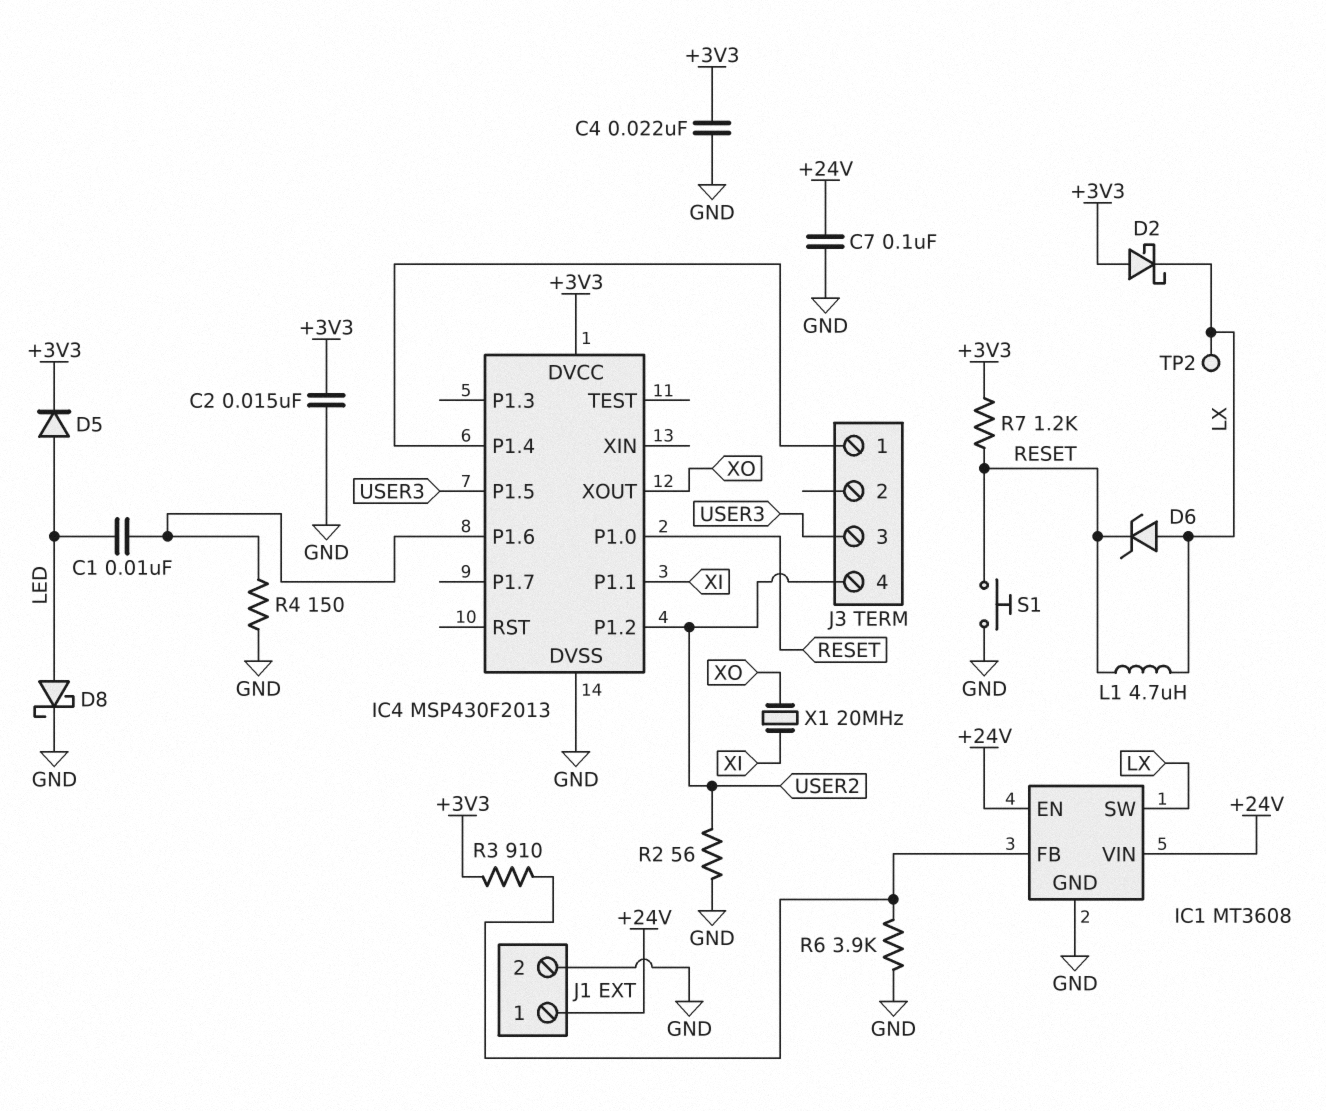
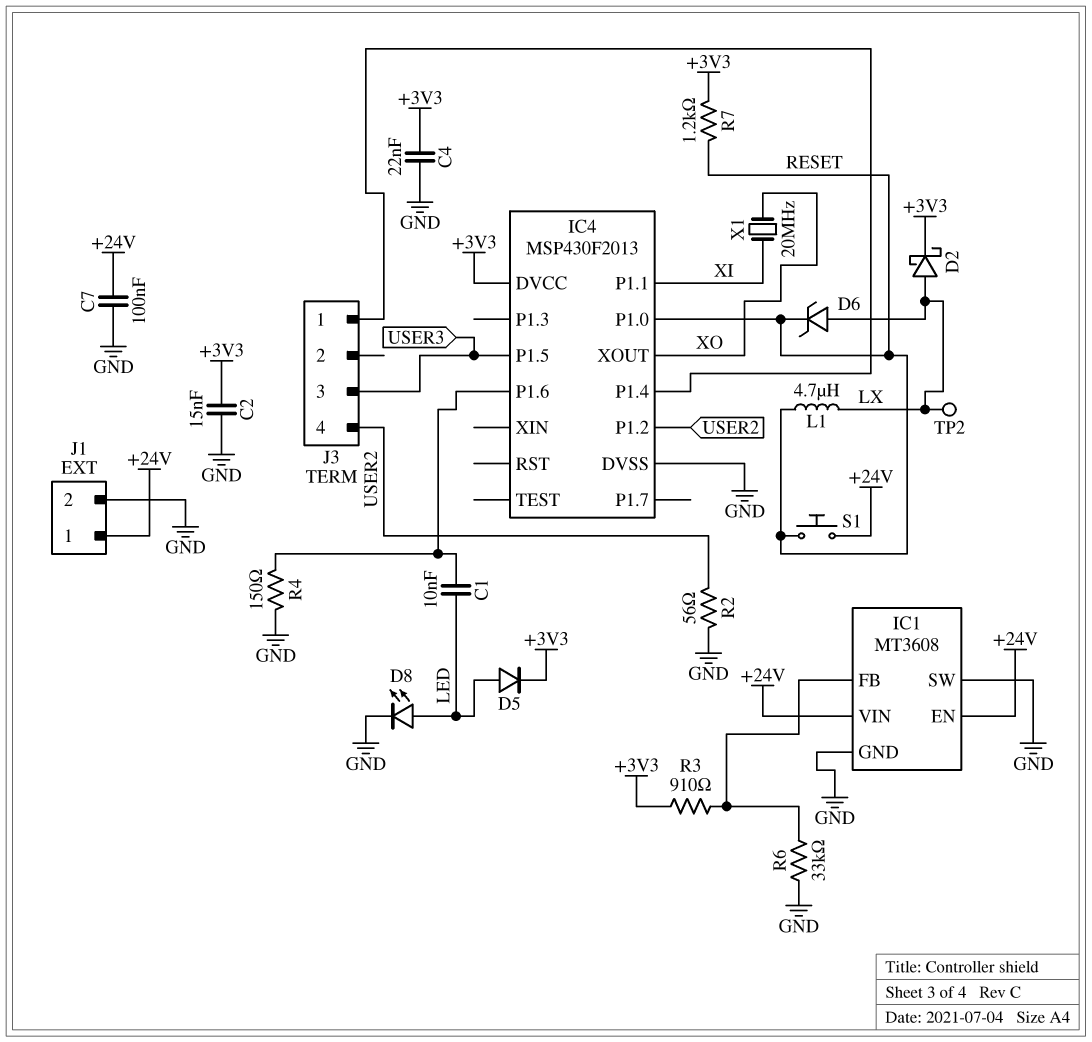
D2: schottky (A +3V3, K LX) -> schottky (A LX, K +3V3)
D8: schottky (A LED, K GND) -> LED (A LED, K GND)
IC1 pin SW: LX -> GND
R6: 3.9k (GND, IC1/FB) -> 33k (GND, IC1/FB)
S1: button (GND, RESET) -> button (+24V, RESET)

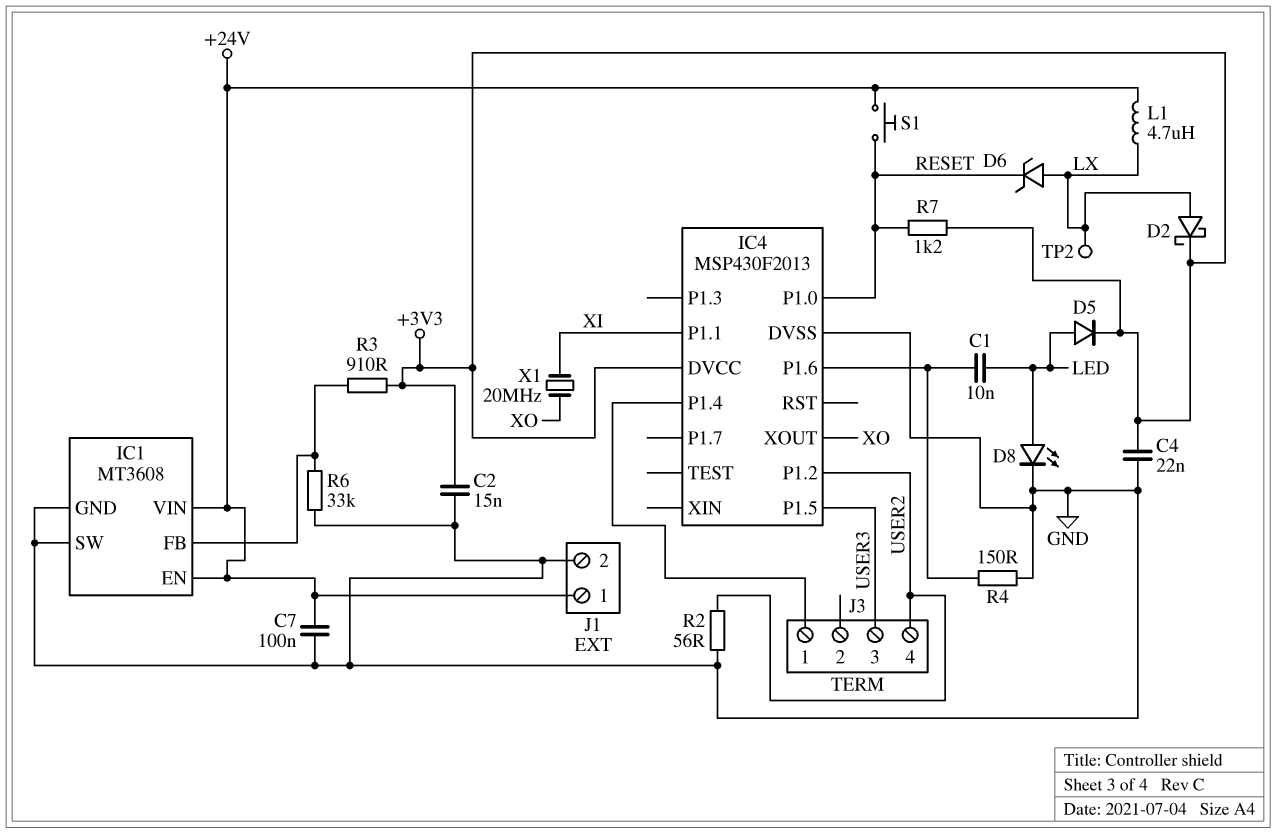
L1: 4.7uH (LX, RESET) -> 4.7uH (+24V, LX)

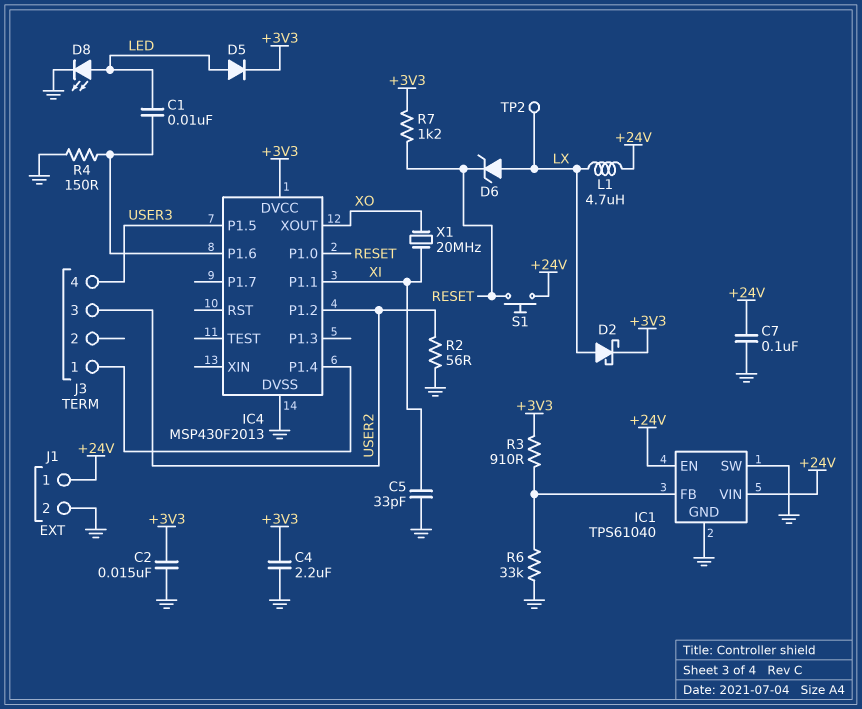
C4: 22nF (+3V3, GND) -> 2.2uF (+3V3, GND)
C5: none -> 33pF (GND, XI)
IC1: MT3608 -> TPS61040
J3 pin 3: USER3 -> USER2
J3 pin 4: USER2 -> USER3

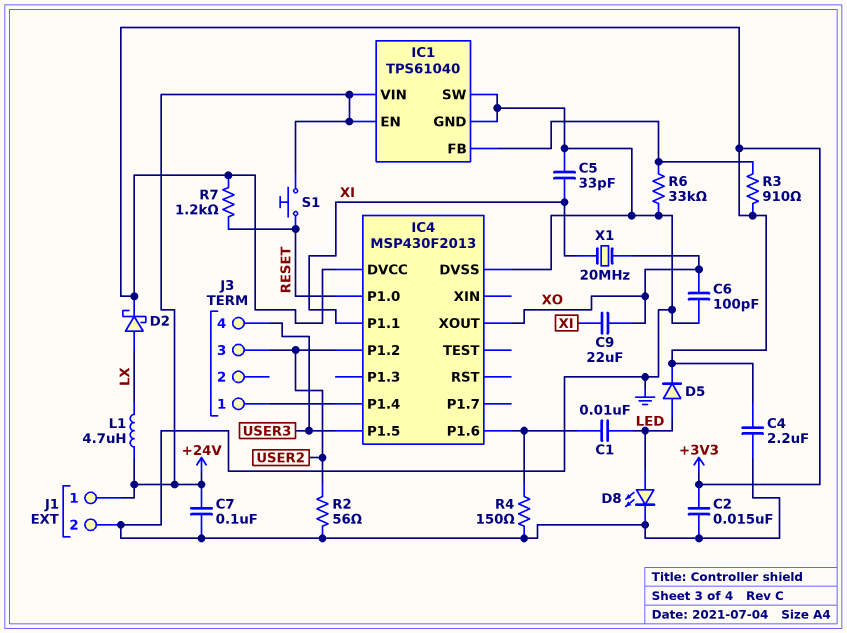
C6: none -> 100pF (GND, XO)
C9: none -> 22uF (XI, XO)
D6: zener (A LX, K RESET) -> none
TP2: test point (LX) -> none

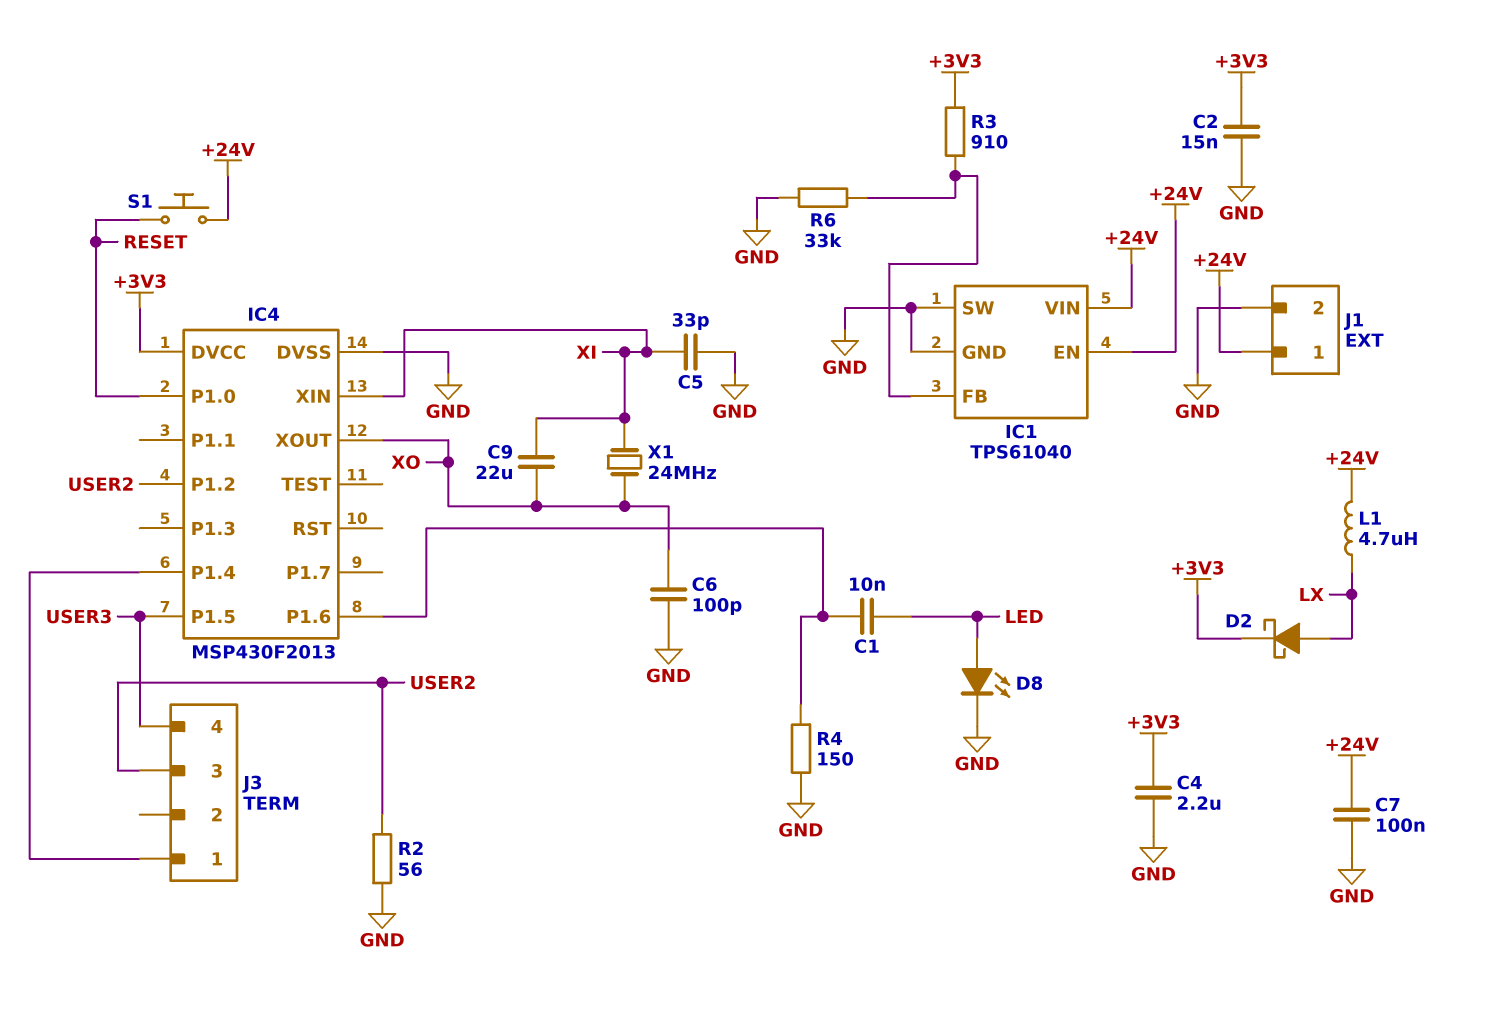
D5: diode (A LED, K +3V3) -> none
IC4 pin P1.1: XI -> none
IC4 pin XIN: none -> XI
R7: 1.2k (+3V3, RESET) -> none
X1: 20MHz (XI, XO) -> 24MHz (XI, XO)

